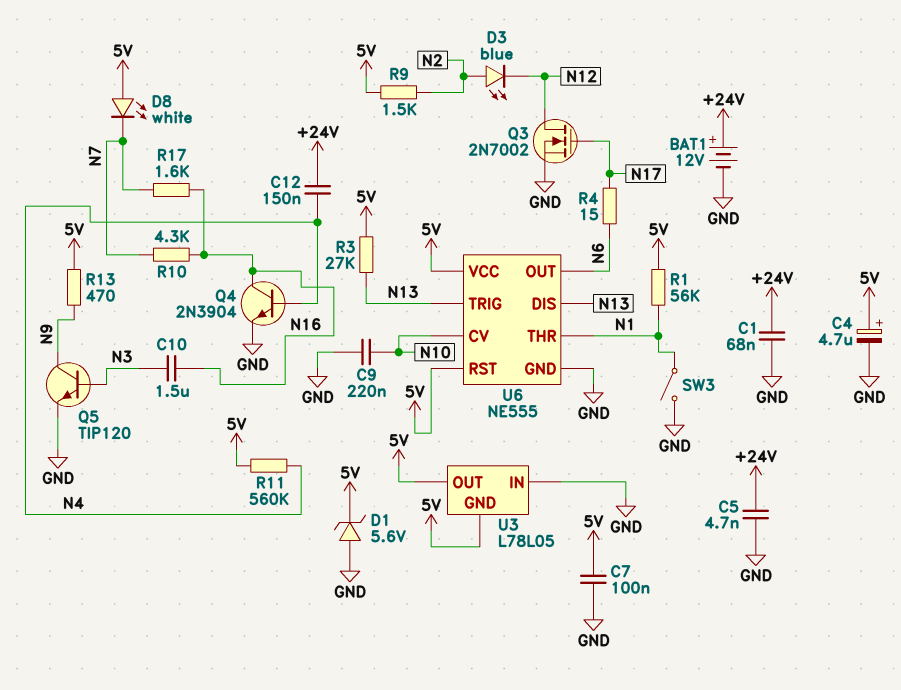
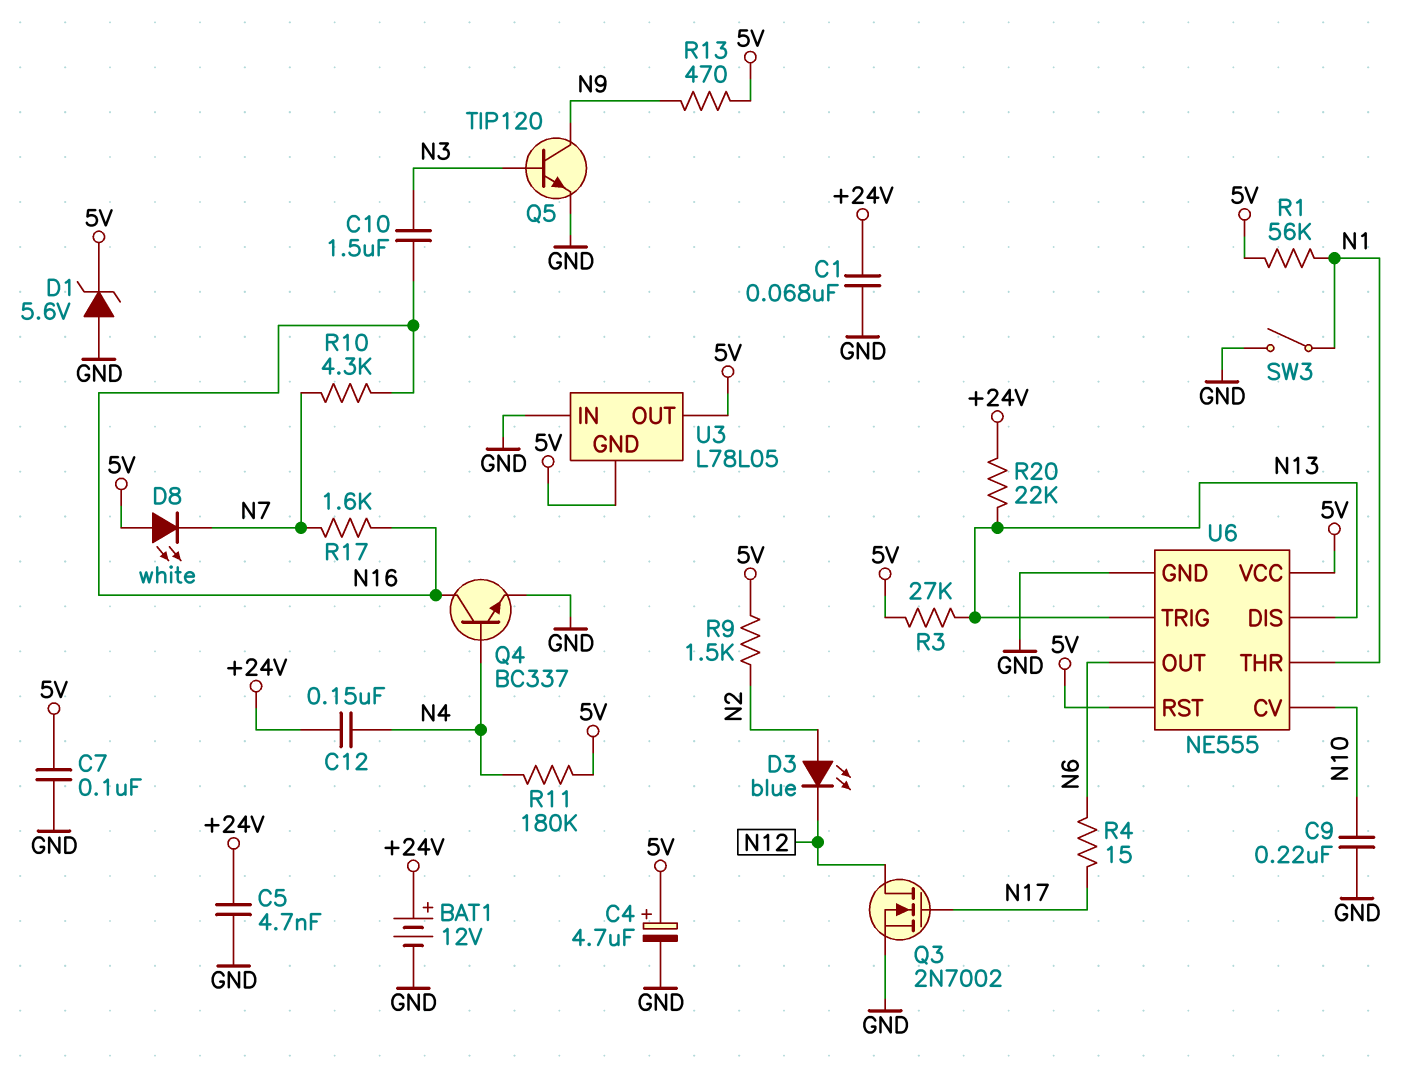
Q4: NPN 2N3904 (B N4, C N16, E GND) -> NPN BC337 (B N4, C N16, E GND)
R11: 560k (5V, N4) -> 180k (5V, N4)
R20: none -> 22k (+24V, N13)

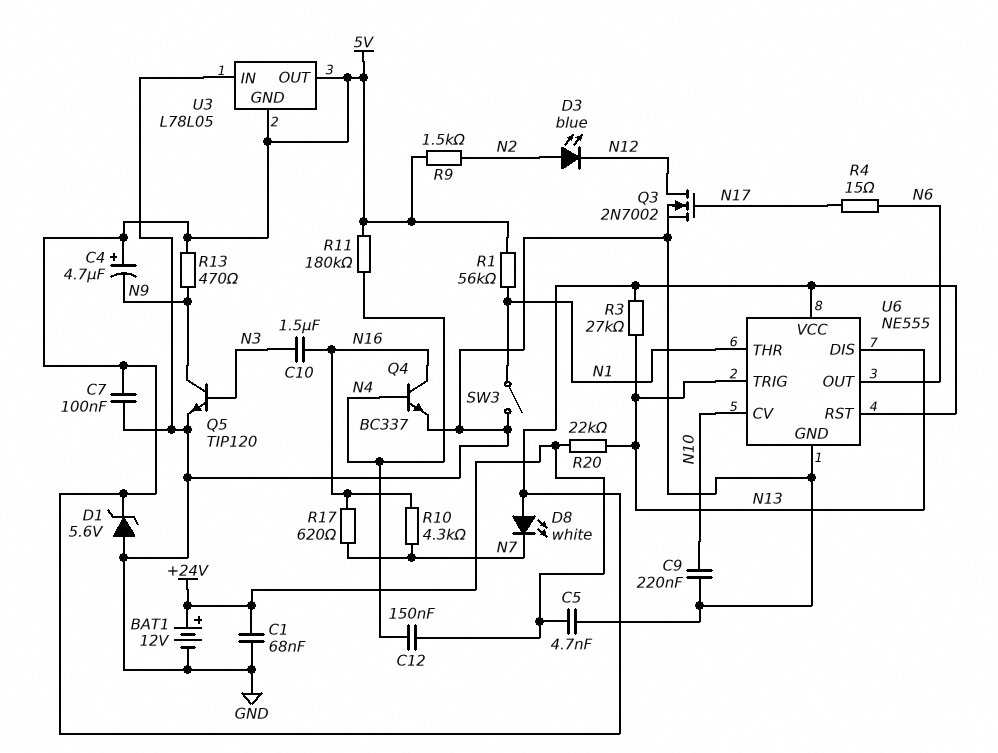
C4: 4.7uF (plus 5V, minus GND) -> 4.7uF (plus 5V, minus N9)
R17: 1.6k (N7, N16) -> 620 (N7, N16)

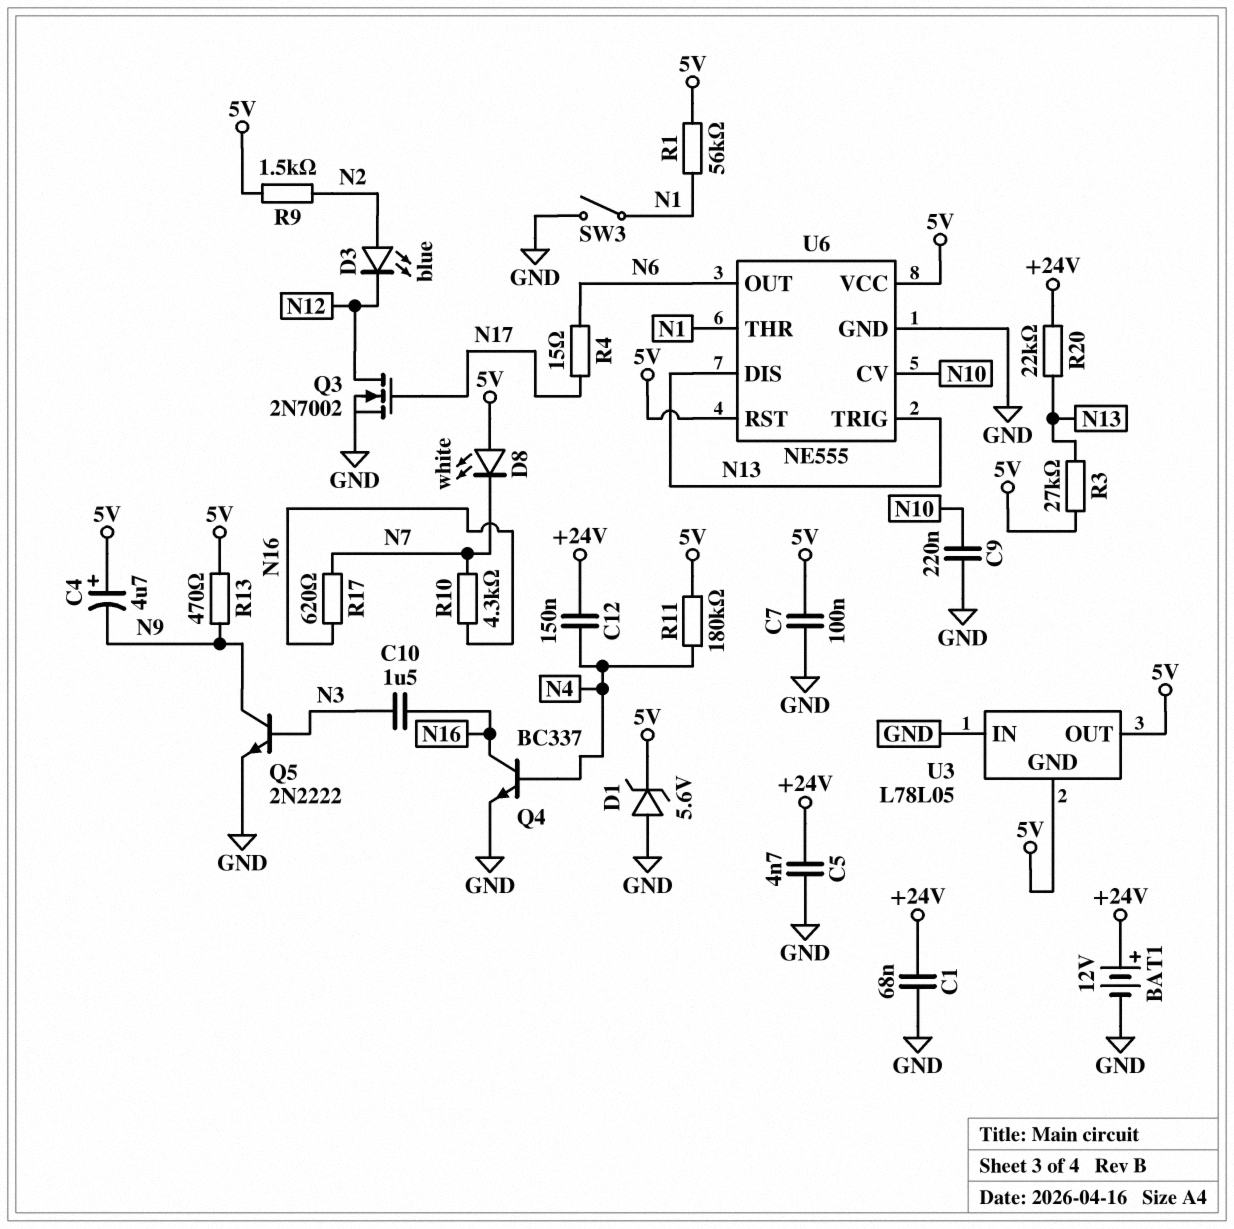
Q5: NPN TIP120 (B N3, C N9, E GND) -> NPN 2N2222 (B N3, C N9, E GND)

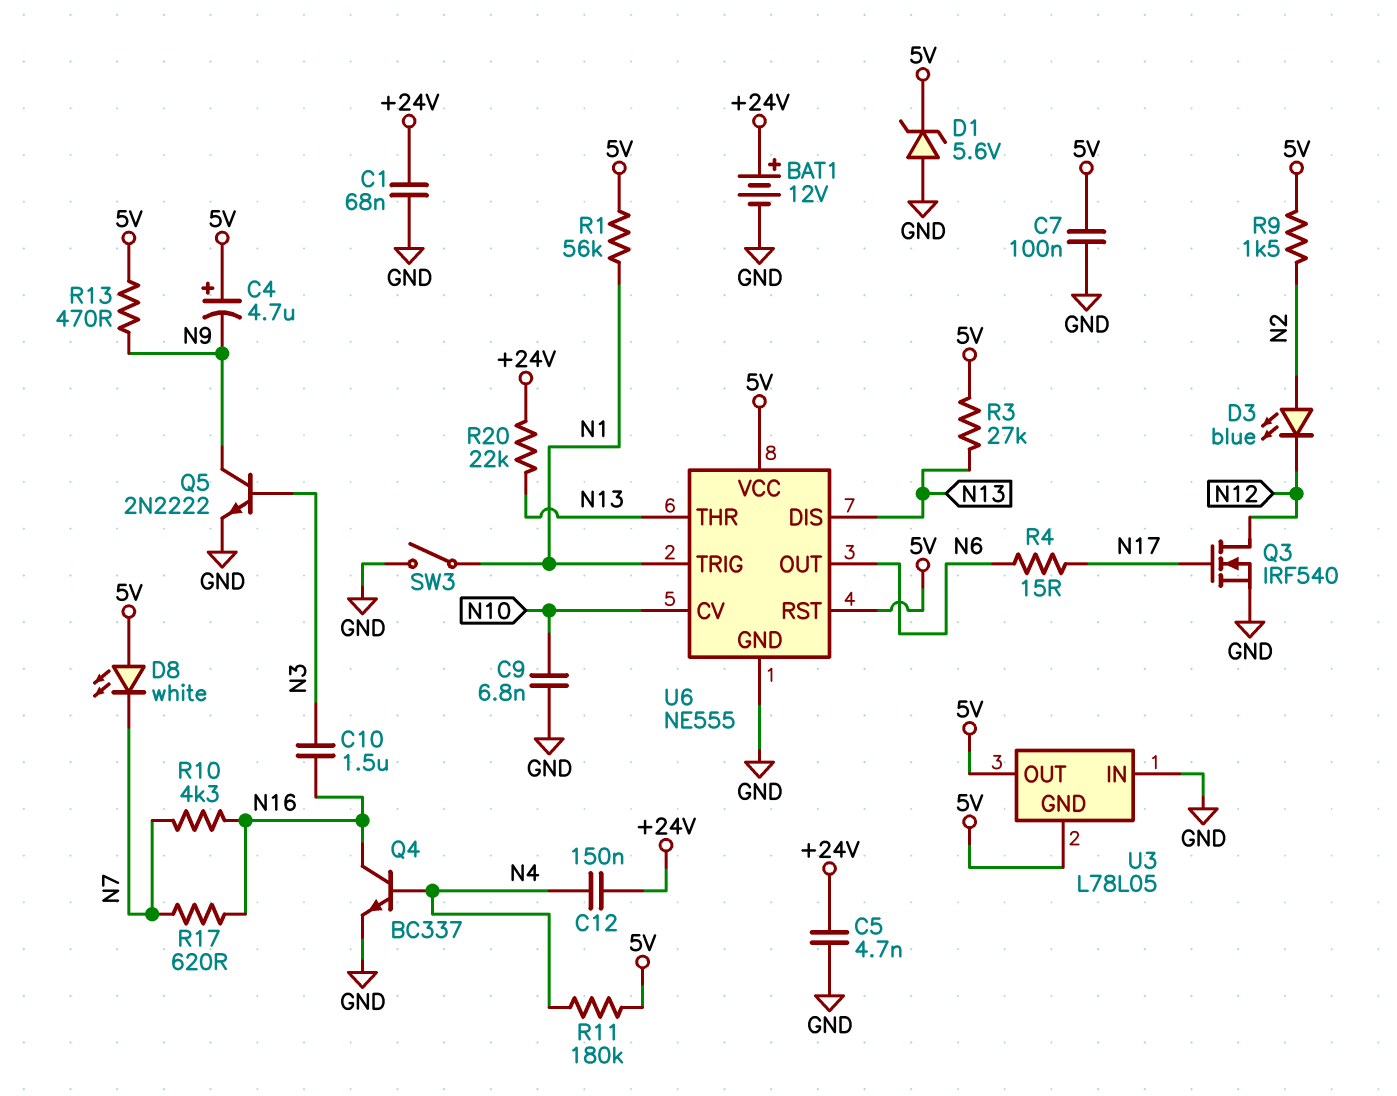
C9: 220nF (GND, N10) -> 6.8nF (GND, N10)
Q3: NMOS 2N7002 (G N17, D N12, S GND) -> NMOS IRF540 (G N17, D N12, S GND)
U6 pin THR: N1 -> N13
U6 pin TRIG: N13 -> N1

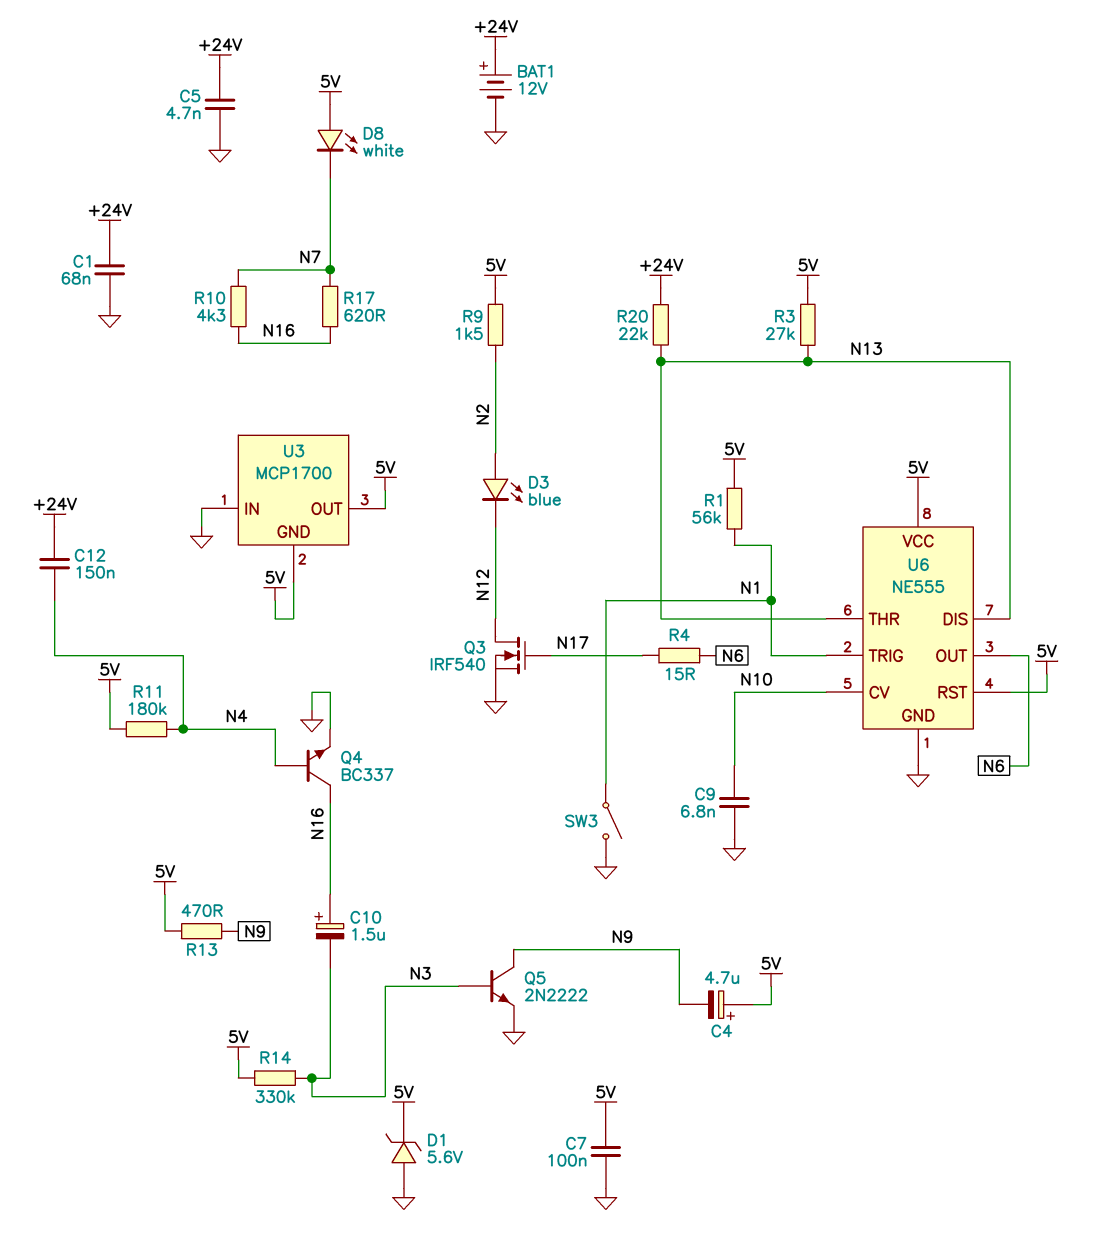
C10: 1.5uF (N3, N16) -> 1.5uF (plus N16, minus N3)
R14: none -> 330k (5V, N3)
U3: L78L05 -> MCP1700

